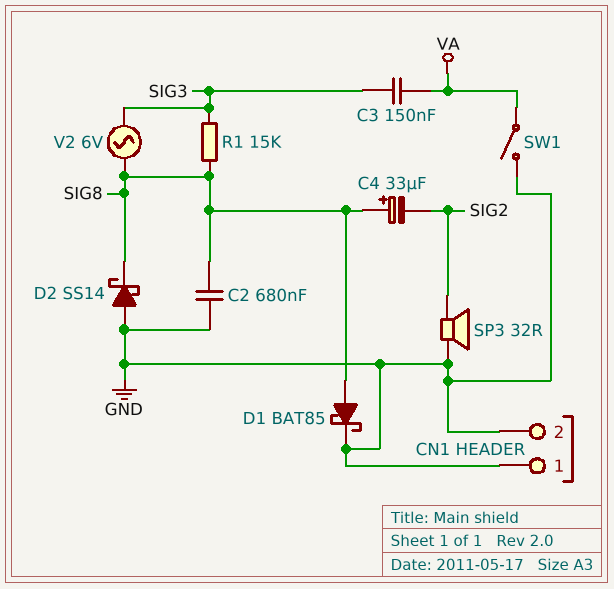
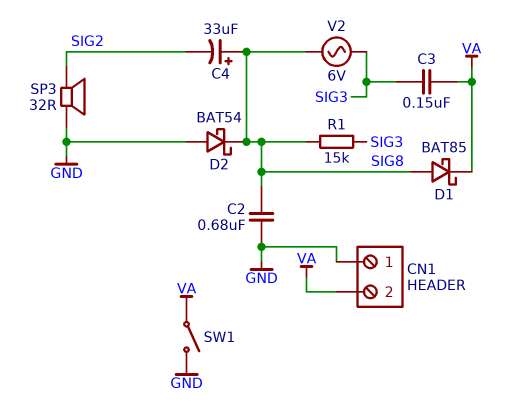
CN1 pin 2: GND -> VA
D1: schottky BAT85 (A SIG8, K GND) -> schottky BAT85 (A SIG8, K VA)
D2: schottky SS14 (A GND, K SIG8) -> schottky BAT54 (A GND, K SIG8)

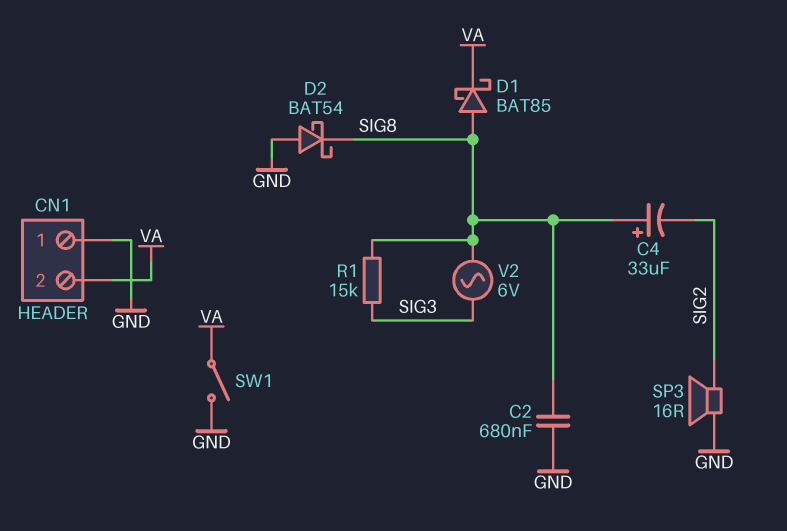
C3: 150nF (SIG3, VA) -> none
SP3: speaker 32R (GND, SIG2) -> speaker 16R (GND, SIG2)

